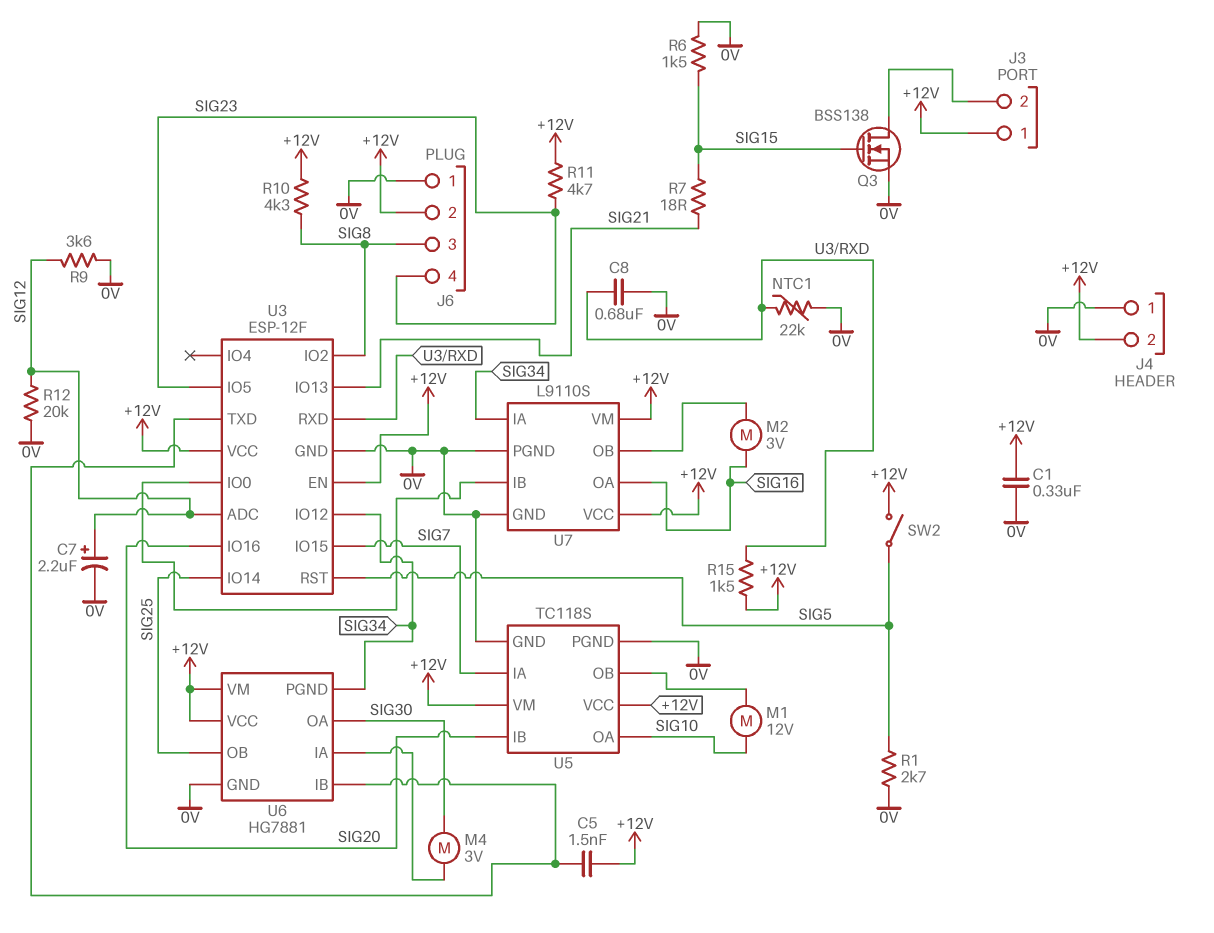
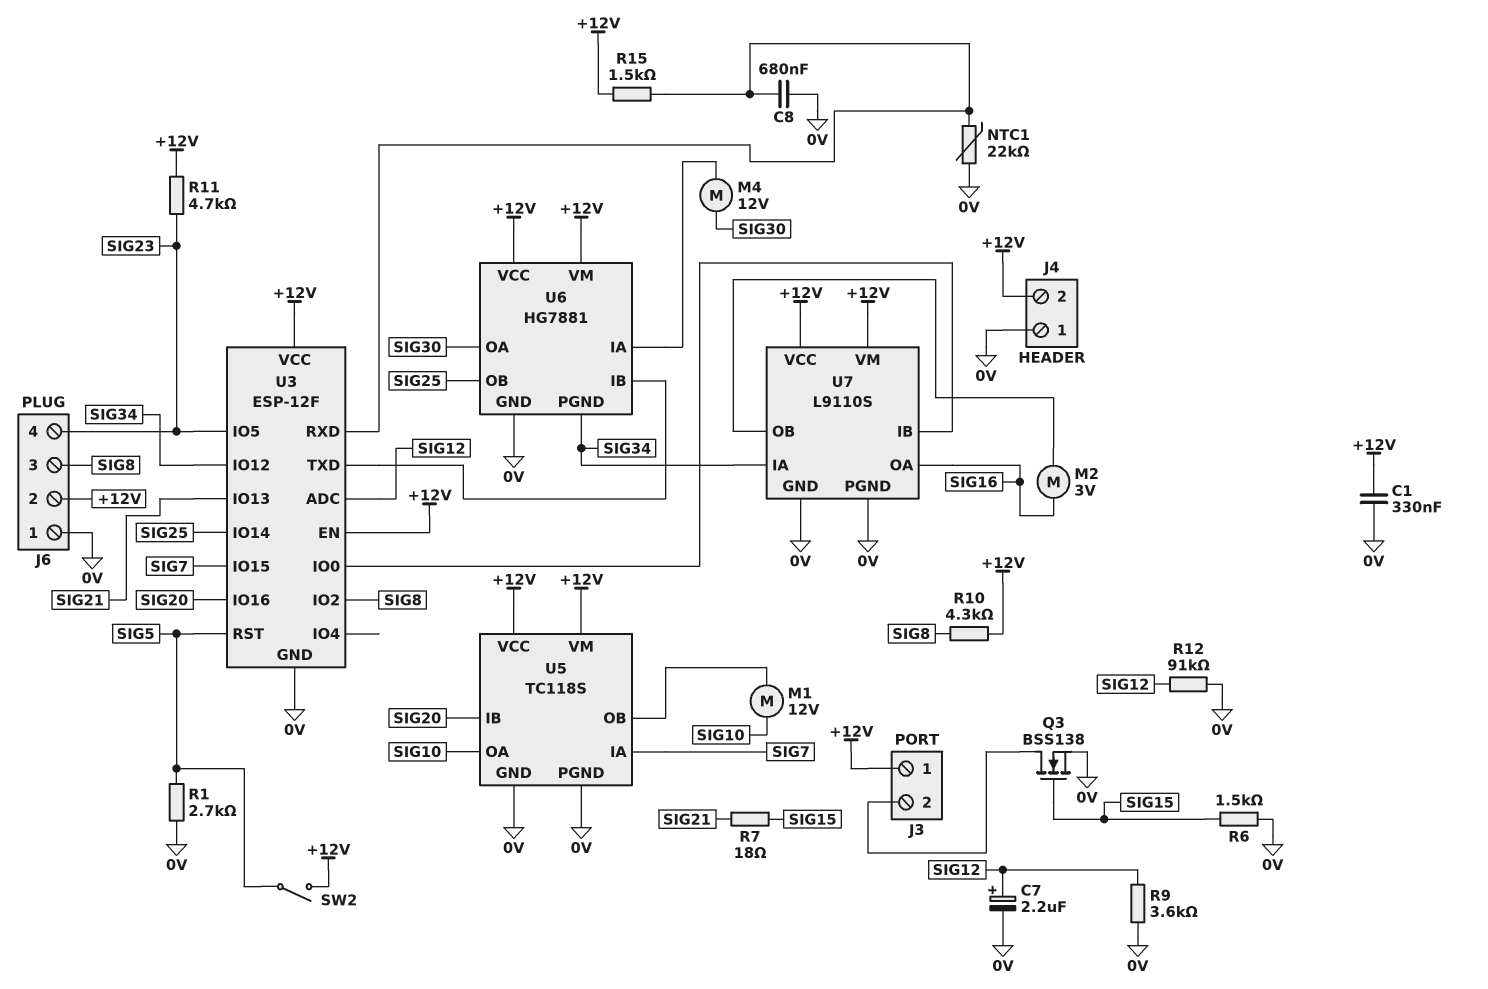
C5: 1.5nF (+12V, U3/TXD) -> none
M4: motor 3V (SIG30, U6/IA) -> motor 12V (SIG30, U6/IA)
R12: 20k (0V, SIG12) -> 91k (0V, SIG12)

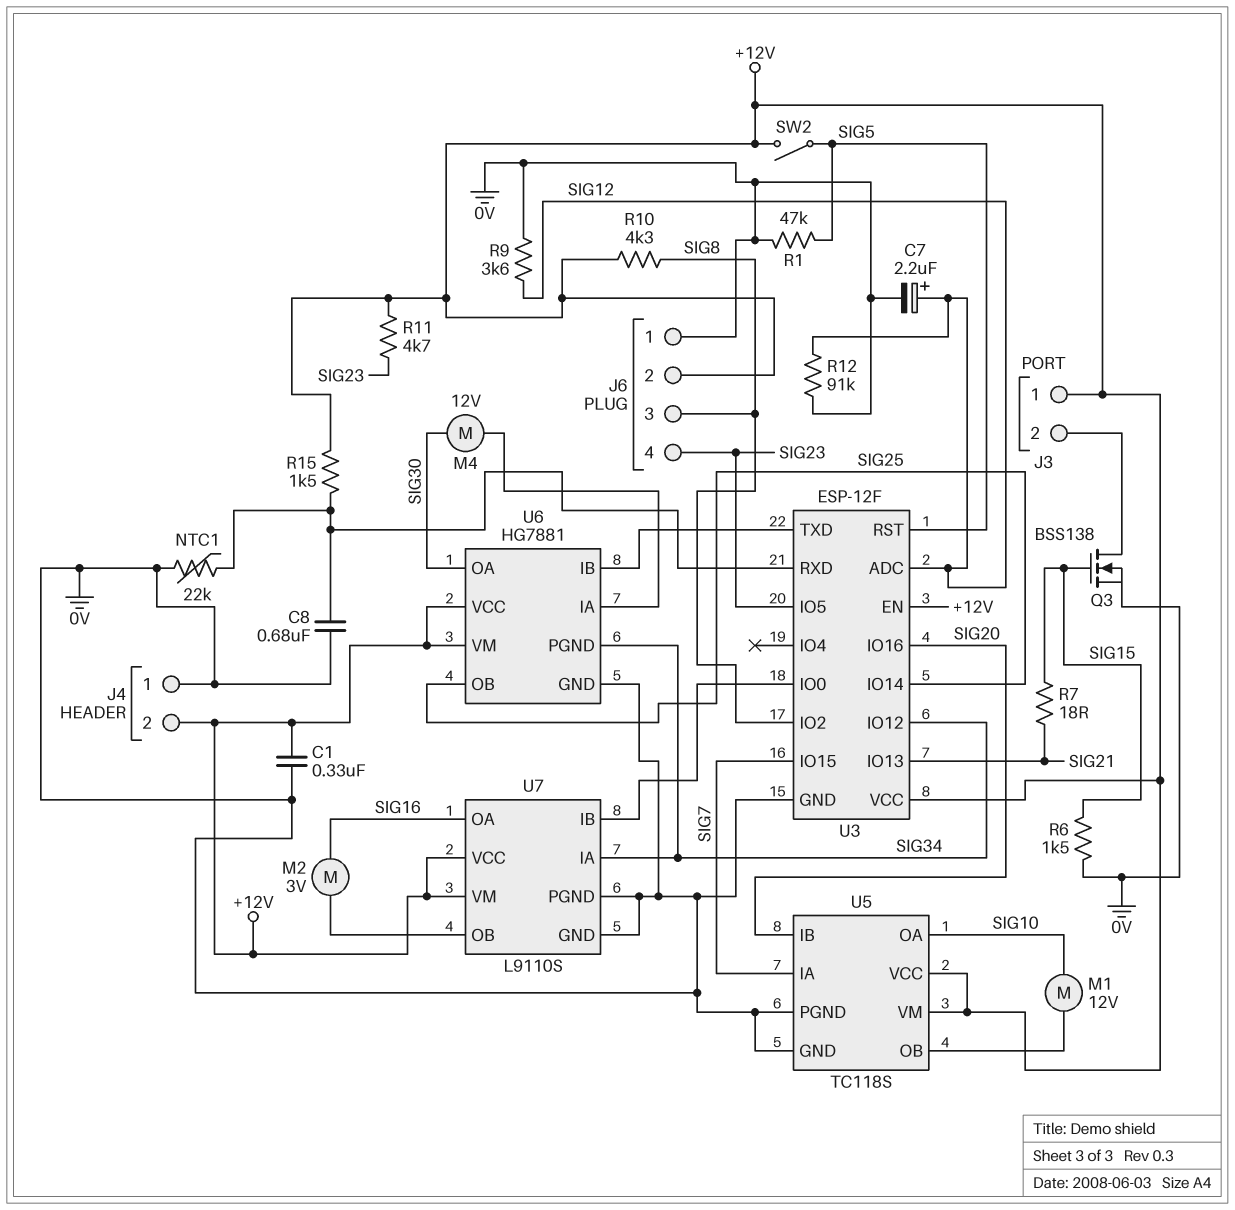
R1: 2.7k (0V, SIG5) -> 47k (0V, SIG5)

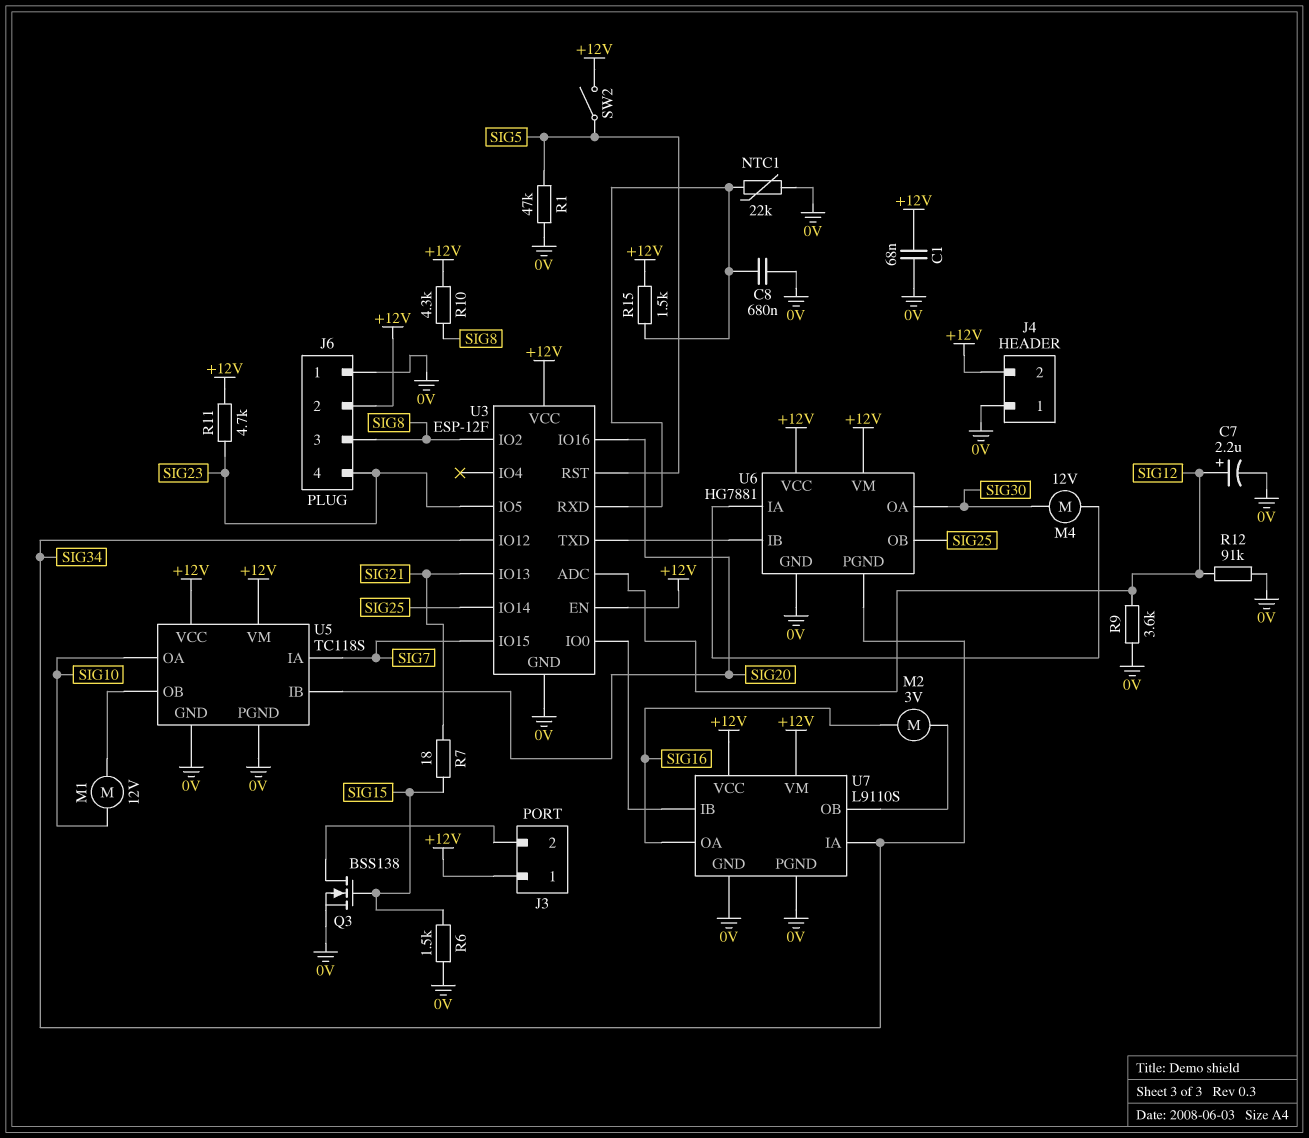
C1: 330nF (+12V, 0V) -> 68nF (+12V, 0V)

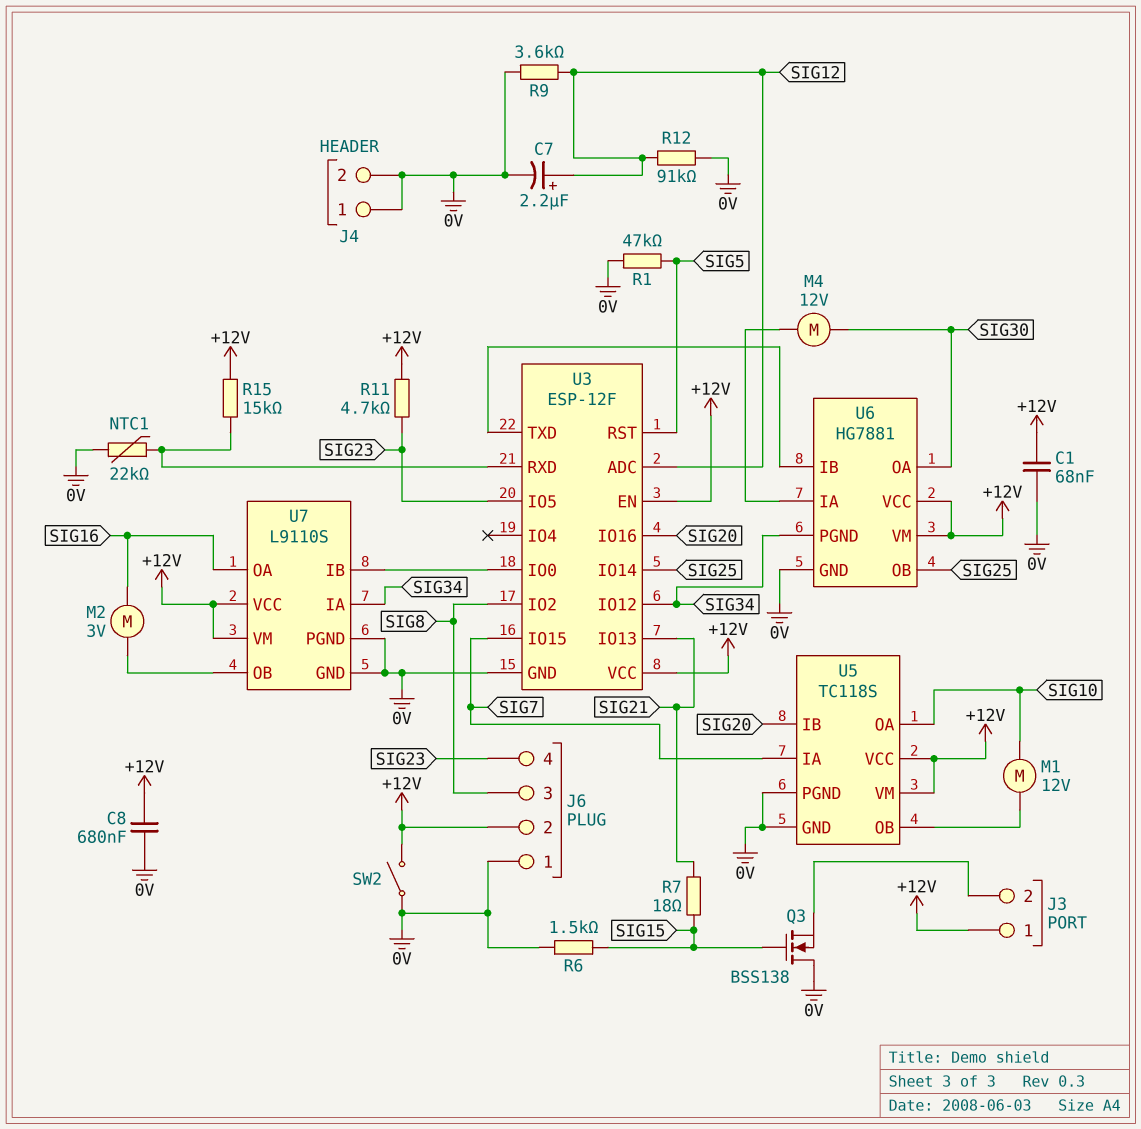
C8: 680nF (0V, U3/RXD) -> 680nF (+12V, 0V)
J4 pin 2: +12V -> 0V
Q3: NMOS BSS138 (G SIG15, D J3/2, S 0V) -> NMOS BSS138 (G SIG15, D 0V, S J3/2)
R10: 4.3k (+12V, SIG8) -> none
R15: 1.5k (+12V, U3/RXD) -> 15k (+12V, U3/RXD)
SW2: switch (+12V, SIG5) -> switch (+12V, 0V)

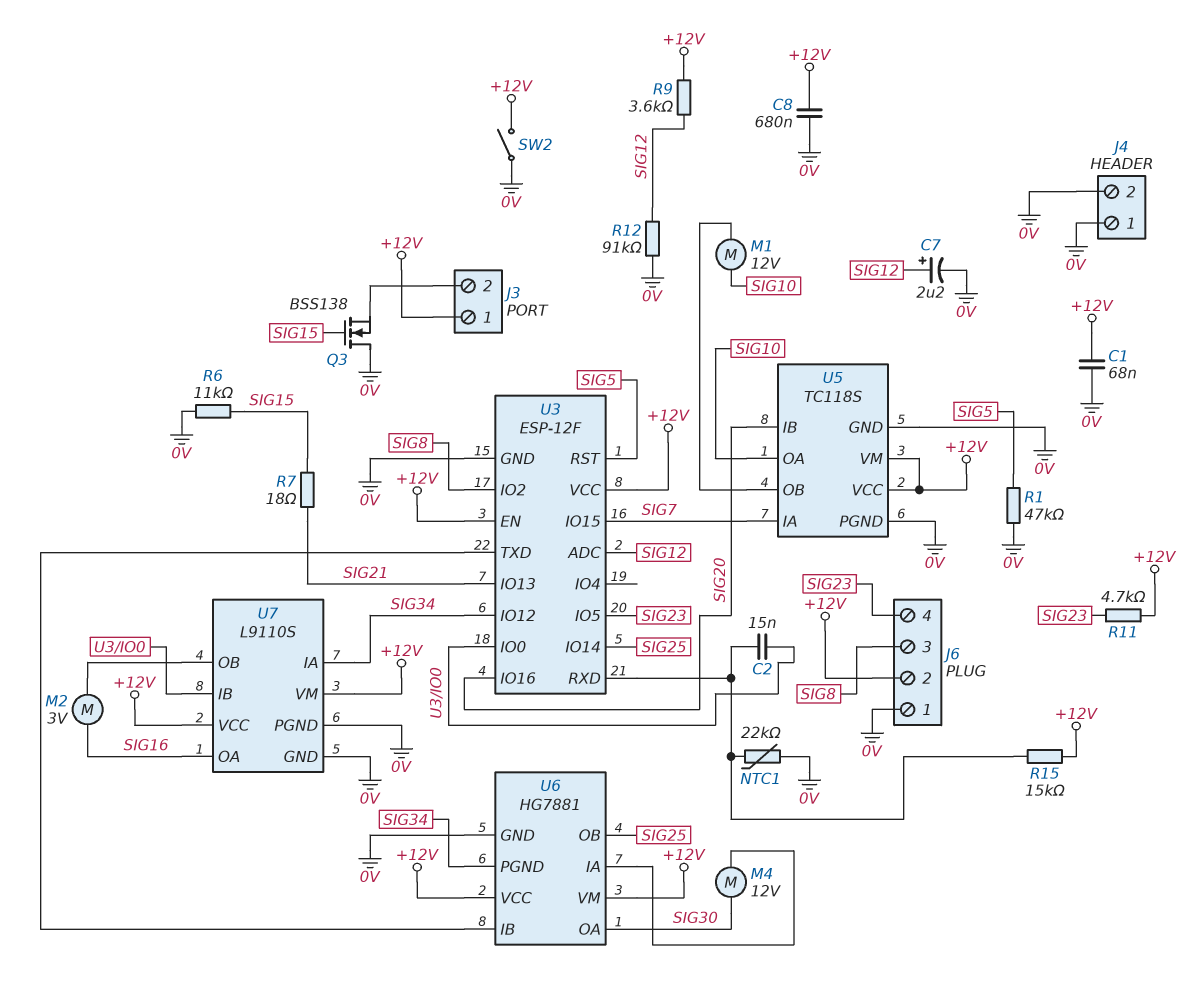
C2: none -> 15nF (U3/IO0, U3/RXD)
R6: 1.5k (0V, SIG15) -> 11k (0V, SIG15)
R9: 3.6k (0V, SIG12) -> 3.6k (+12V, SIG12)

